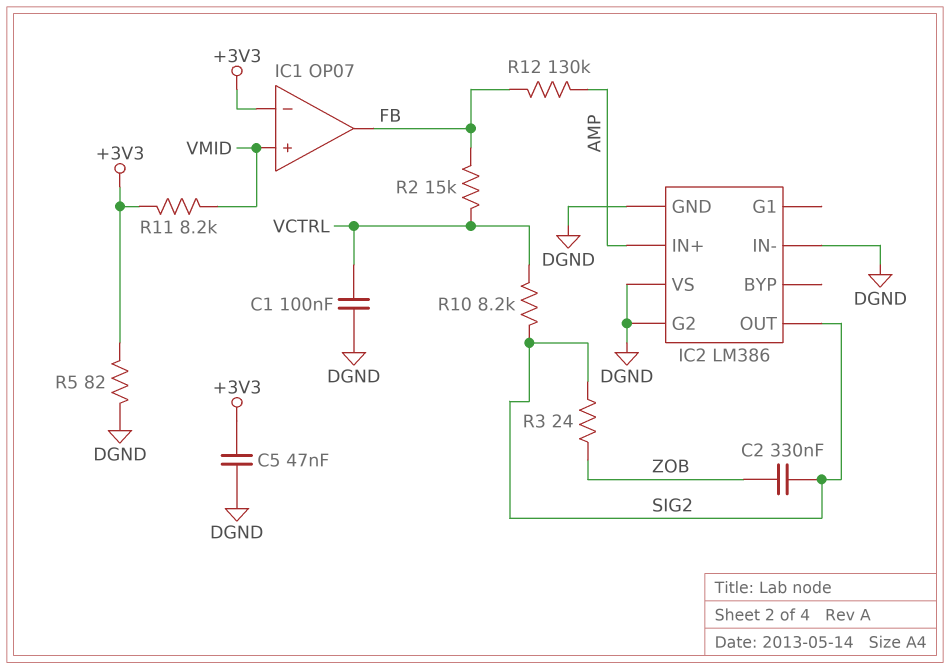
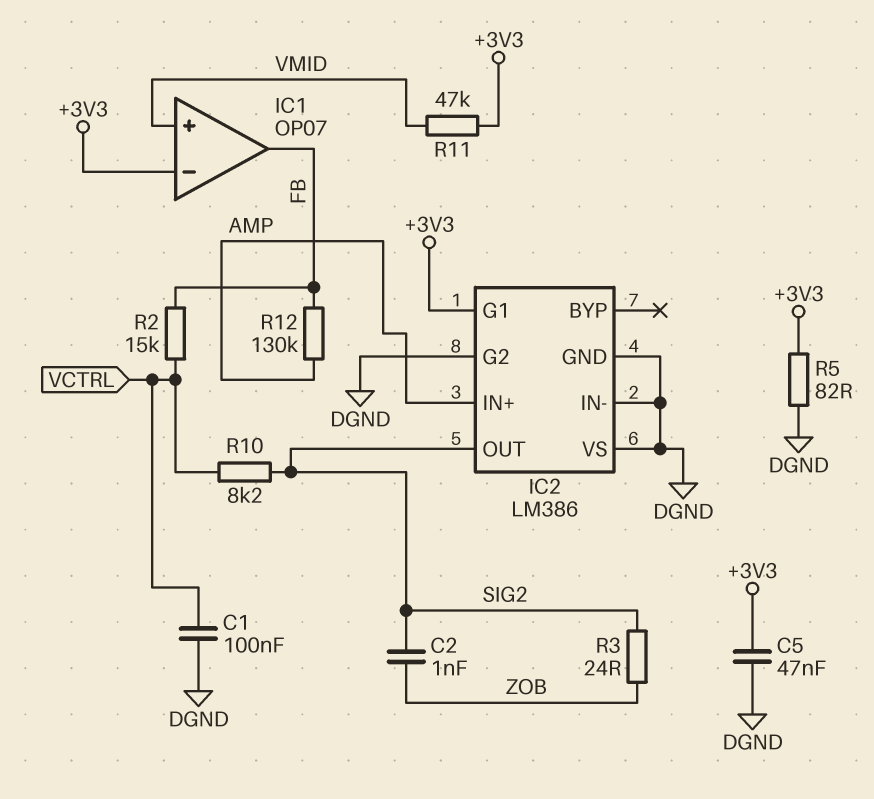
C2: 330nF (SIG2, ZOB) -> 1nF (SIG2, ZOB)
IC2 pin G1: none -> +3V3
R11: 8.2k (+3V3, VMID) -> 47k (+3V3, VMID)

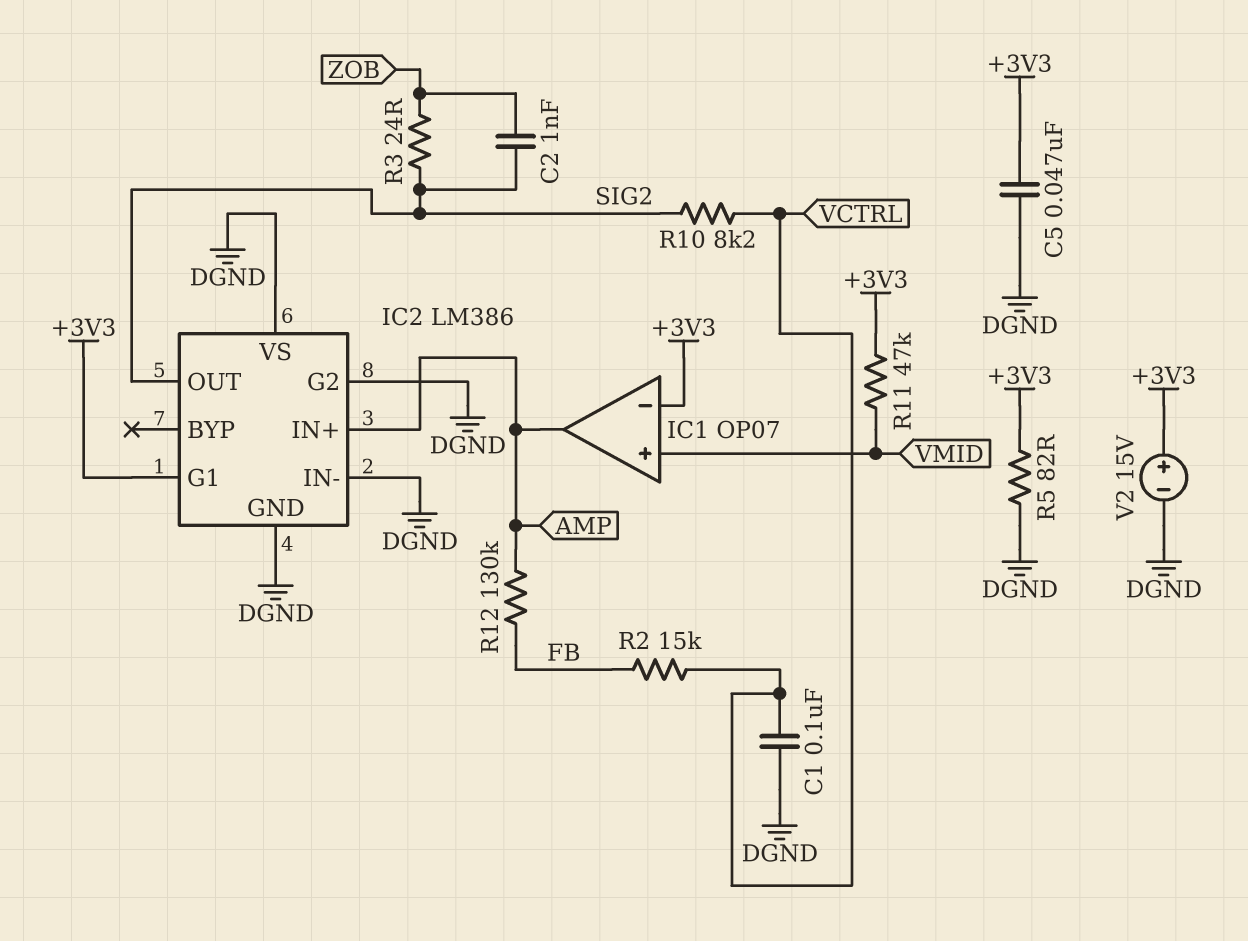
IC1 pin out: FB -> AMP
V2: none -> 15V (plus +3V3, minus DGND)

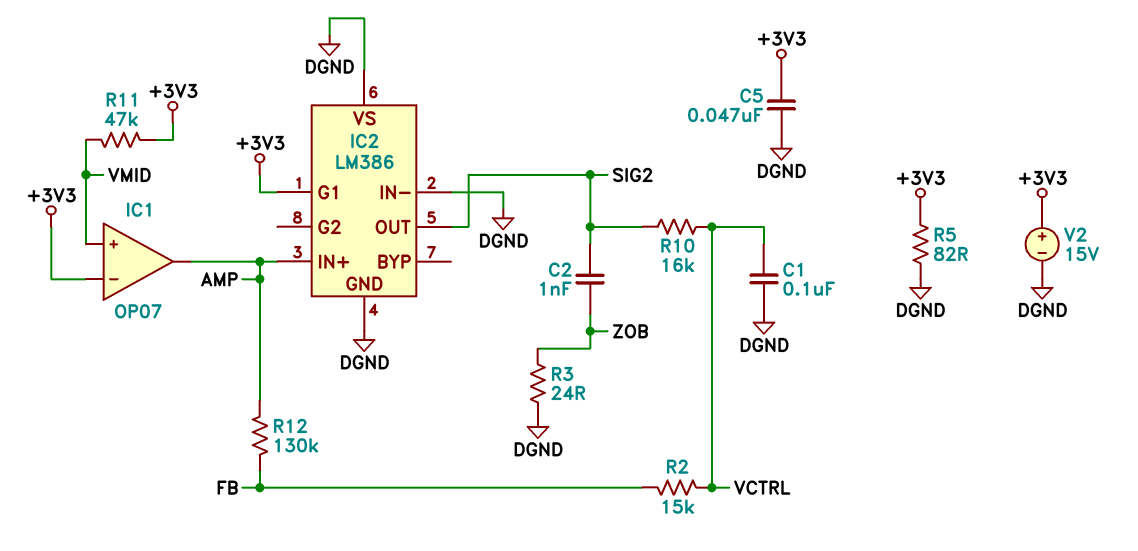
IC2 pin G2: DGND -> none
R3: 24 (SIG2, ZOB) -> 24 (DGND, ZOB)
R10: 8.2k (SIG2, VCTRL) -> 16k (SIG2, VCTRL)

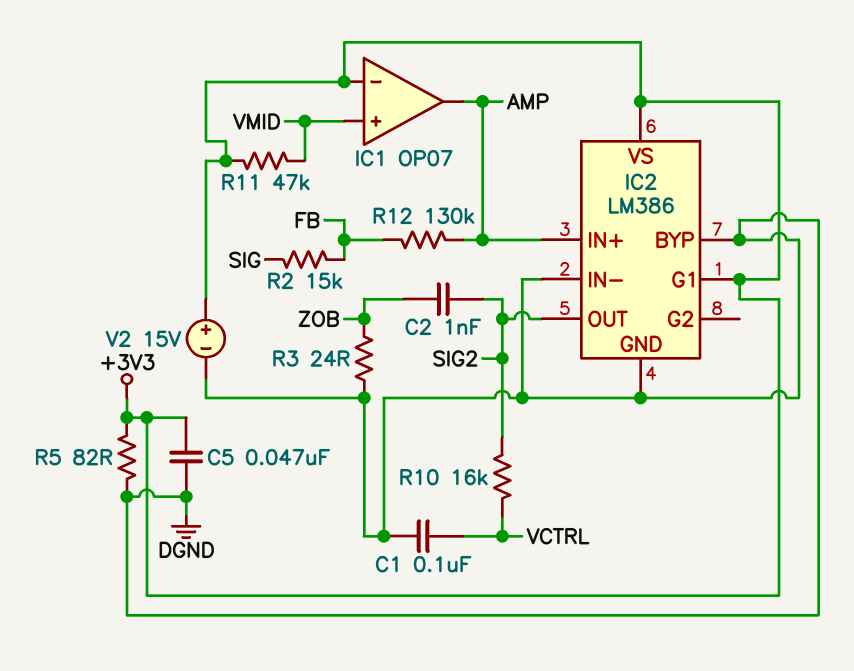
IC2 pin BYP: none -> DGND
IC2 pin VS: DGND -> +3V3
R2: 15k (FB, VCTRL) -> 15k (FB, SIG)

